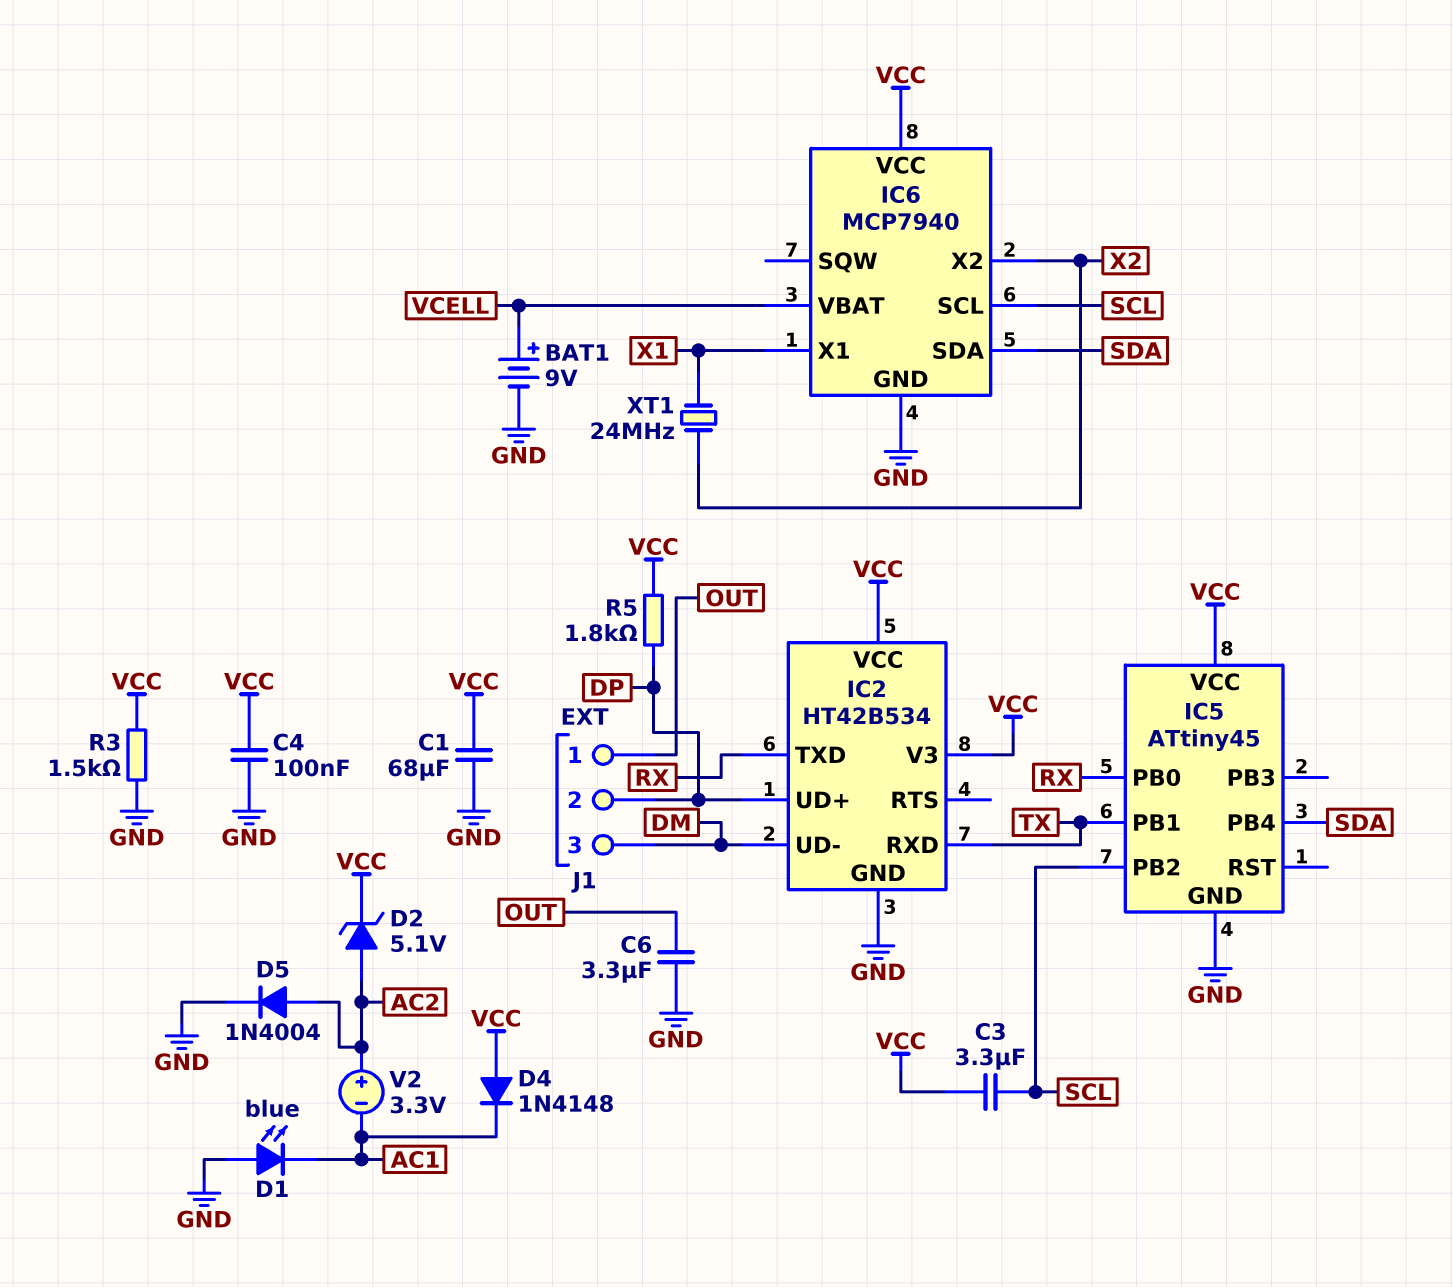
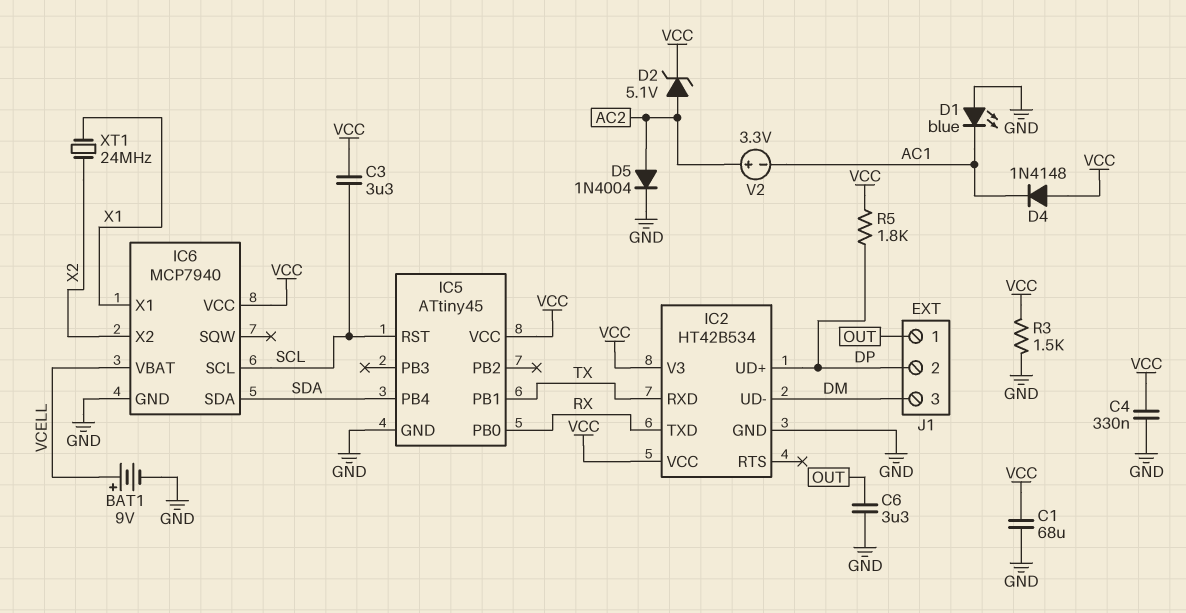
C4: 100nF (GND, VCC) -> 330nF (GND, VCC)
IC5 pin PB2: SCL -> none
IC5 pin RST: none -> SCL

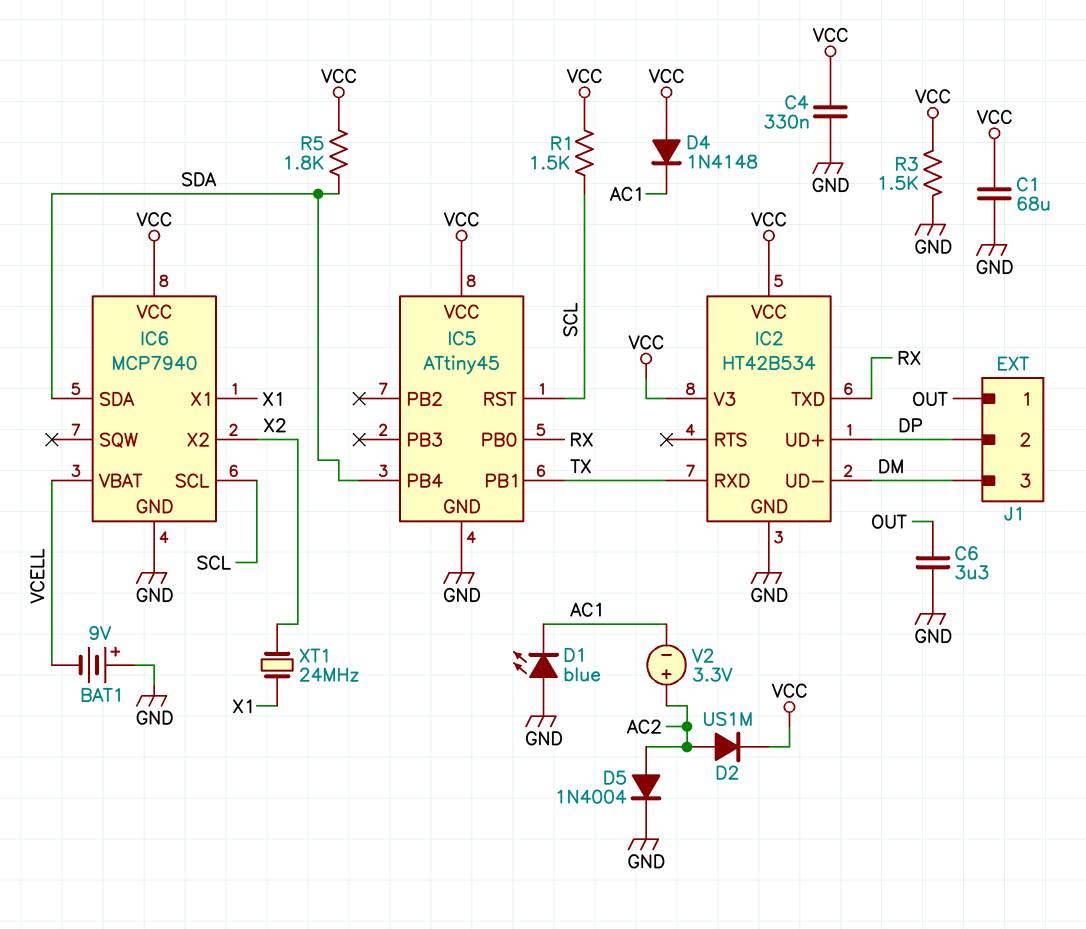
BAT1: 9V (plus VCELL, minus GND) -> 9V (plus GND, minus VCELL)
C3: 3.3uF (SCL, VCC) -> none
D2: zener 5.1V (A AC2, K VCC) -> diode US1M (A AC2, K VCC)
R1: none -> 1.5k (SCL, VCC)
R5: 1.8k (DP, VCC) -> 1.8k (SDA, VCC)

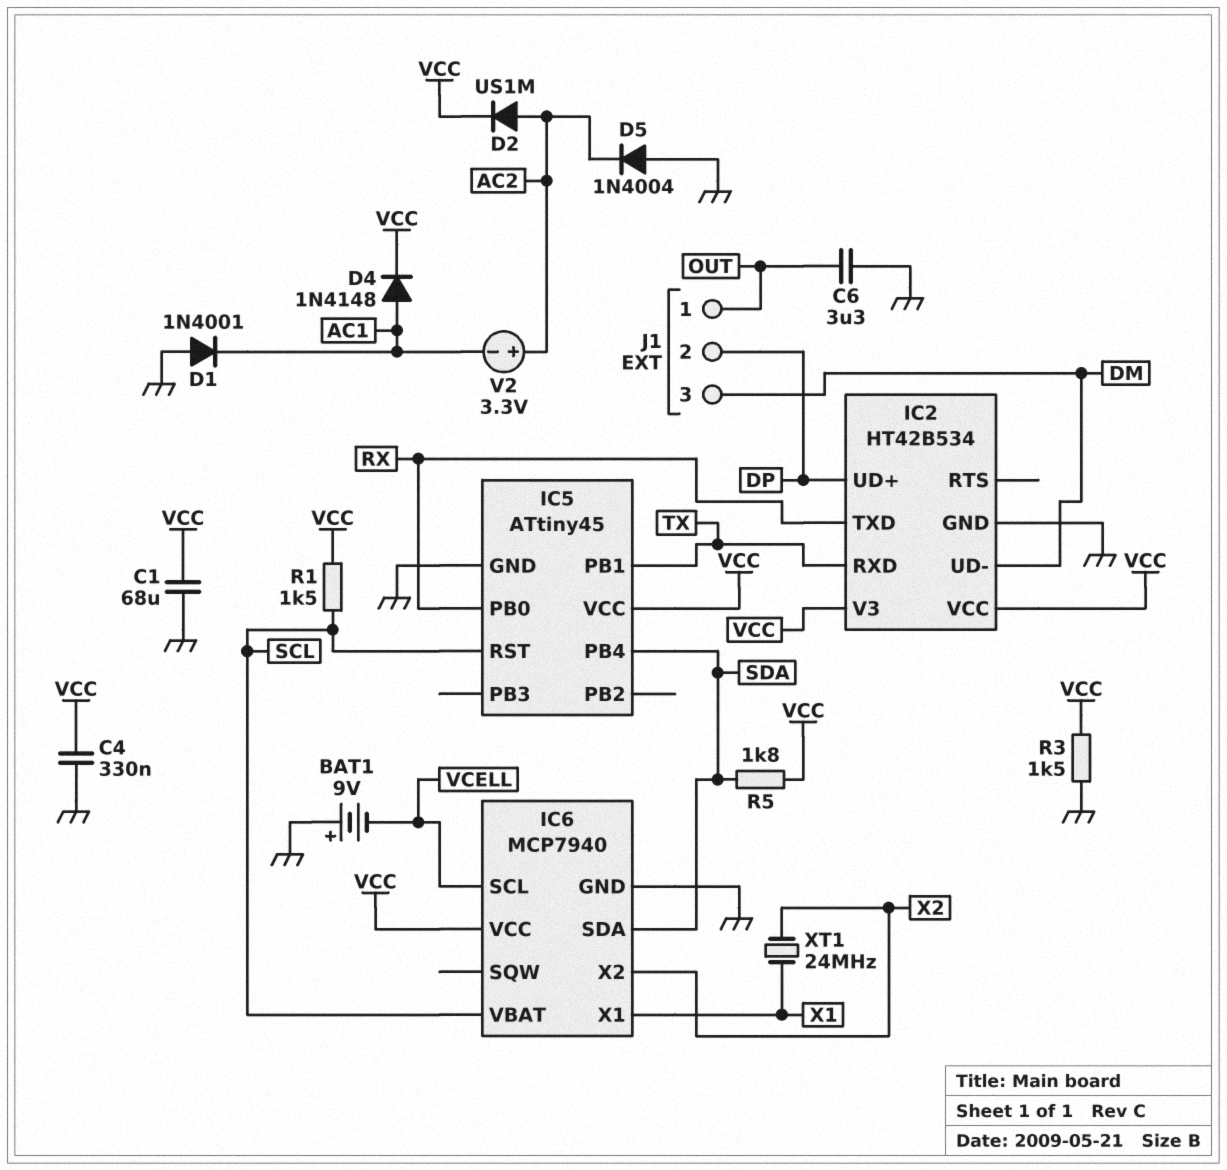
D1: LED blue (A GND, K AC1) -> diode 1N4001 (A GND, K AC1)
D4: diode 1N4148 (A VCC, K AC1) -> diode 1N4148 (A AC1, K VCC)
D5: diode 1N4004 (A AC2, K GND) -> diode 1N4004 (A GND, K AC2)
IC6 pin SCL: SCL -> VCELL
IC6 pin VBAT: VCELL -> SCL

